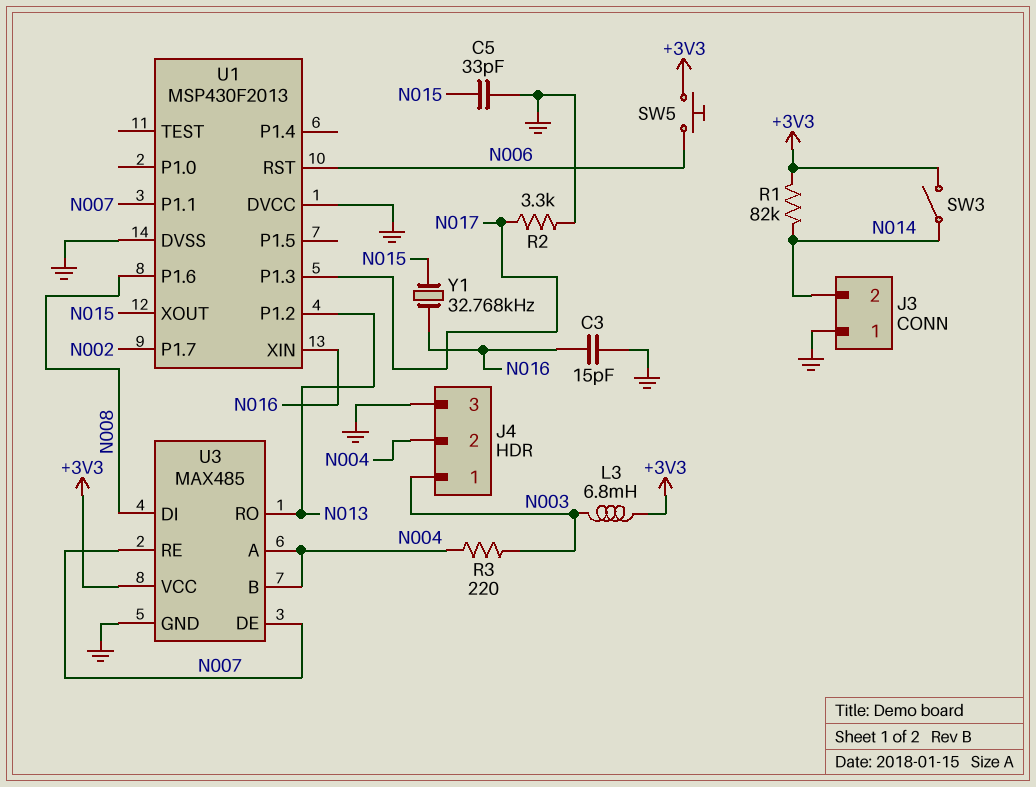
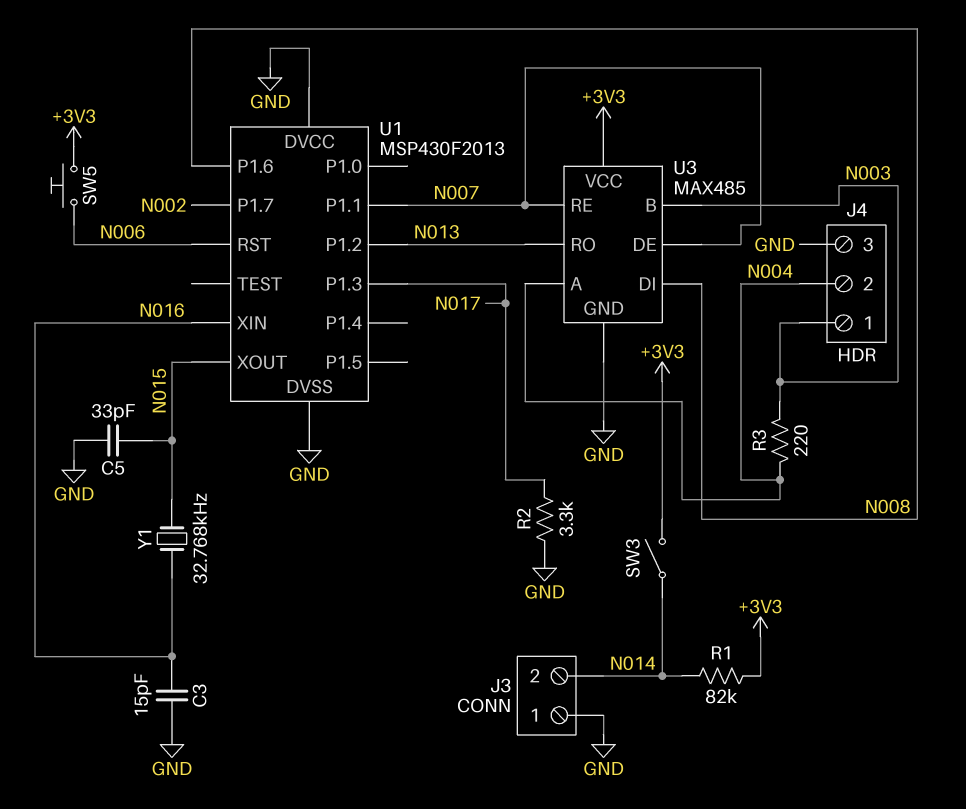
L3: 6.8mH (+3V3, N003) -> none
U3 pin B: N004 -> N003

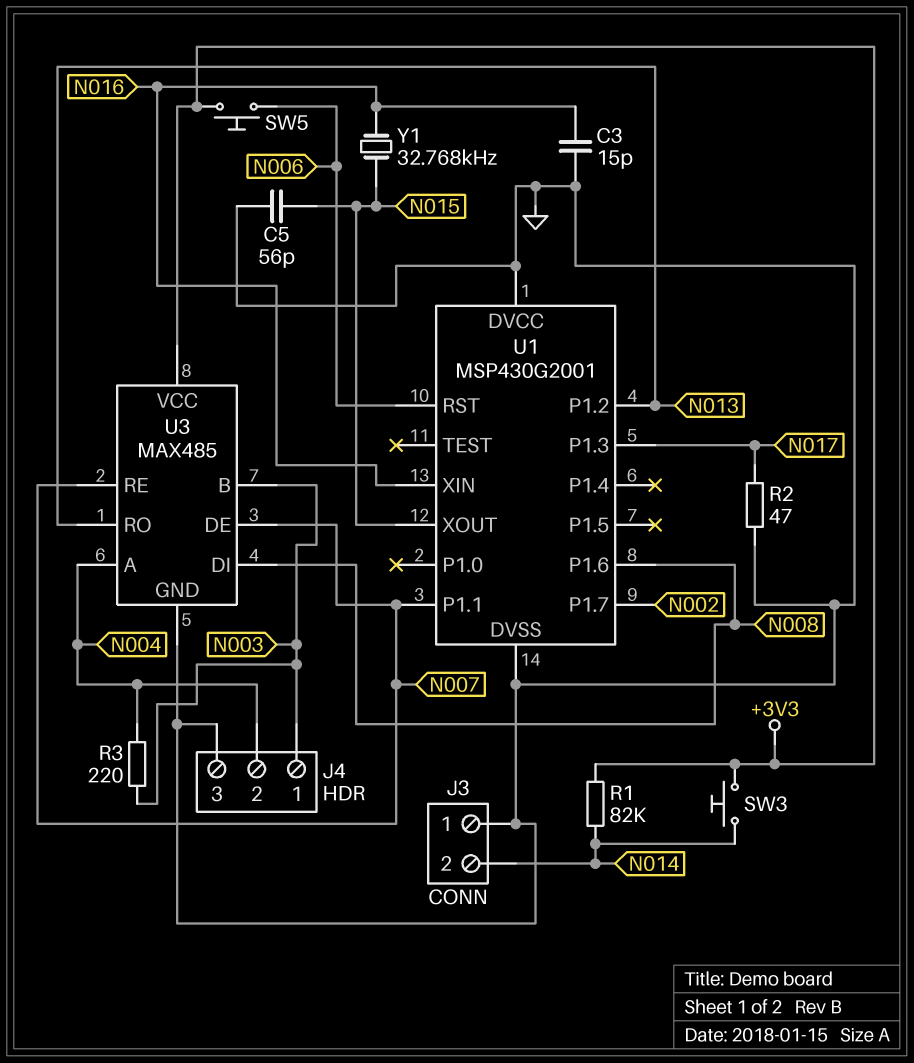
C5: 33pF (GND, N015) -> 56pF (GND, N015)
R2: 3.3k (GND, N017) -> 47 (GND, N017)
SW3: switch (+3V3, N014) -> button (+3V3, N014)
U1: MSP430F2013 -> MSP430G2001

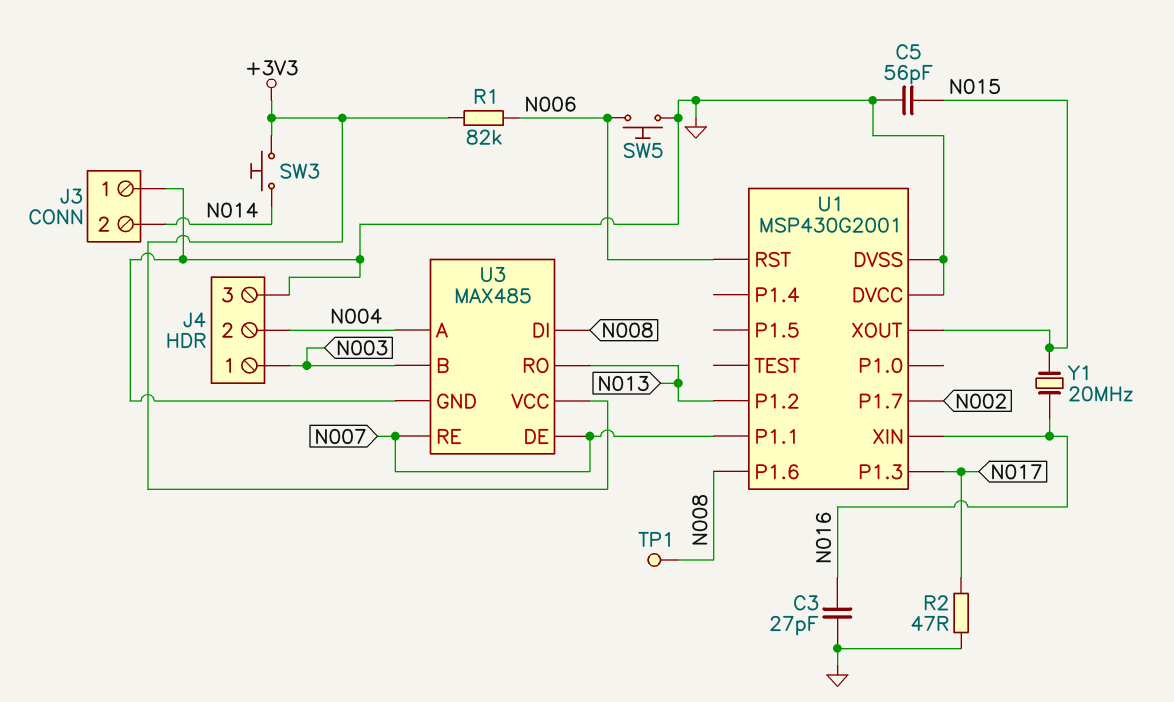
C3: 15pF (GND, N016) -> 27pF (GND, N016)
R1: 82k (+3V3, N014) -> 82k (+3V3, N006)
R3: 220 (N003, N004) -> none
SW5: button (+3V3, N006) -> button (GND, N006)
TP1: none -> test point (N008)
Y1: 32.768kHz (N015, N016) -> 20MHz (N015, N016)

